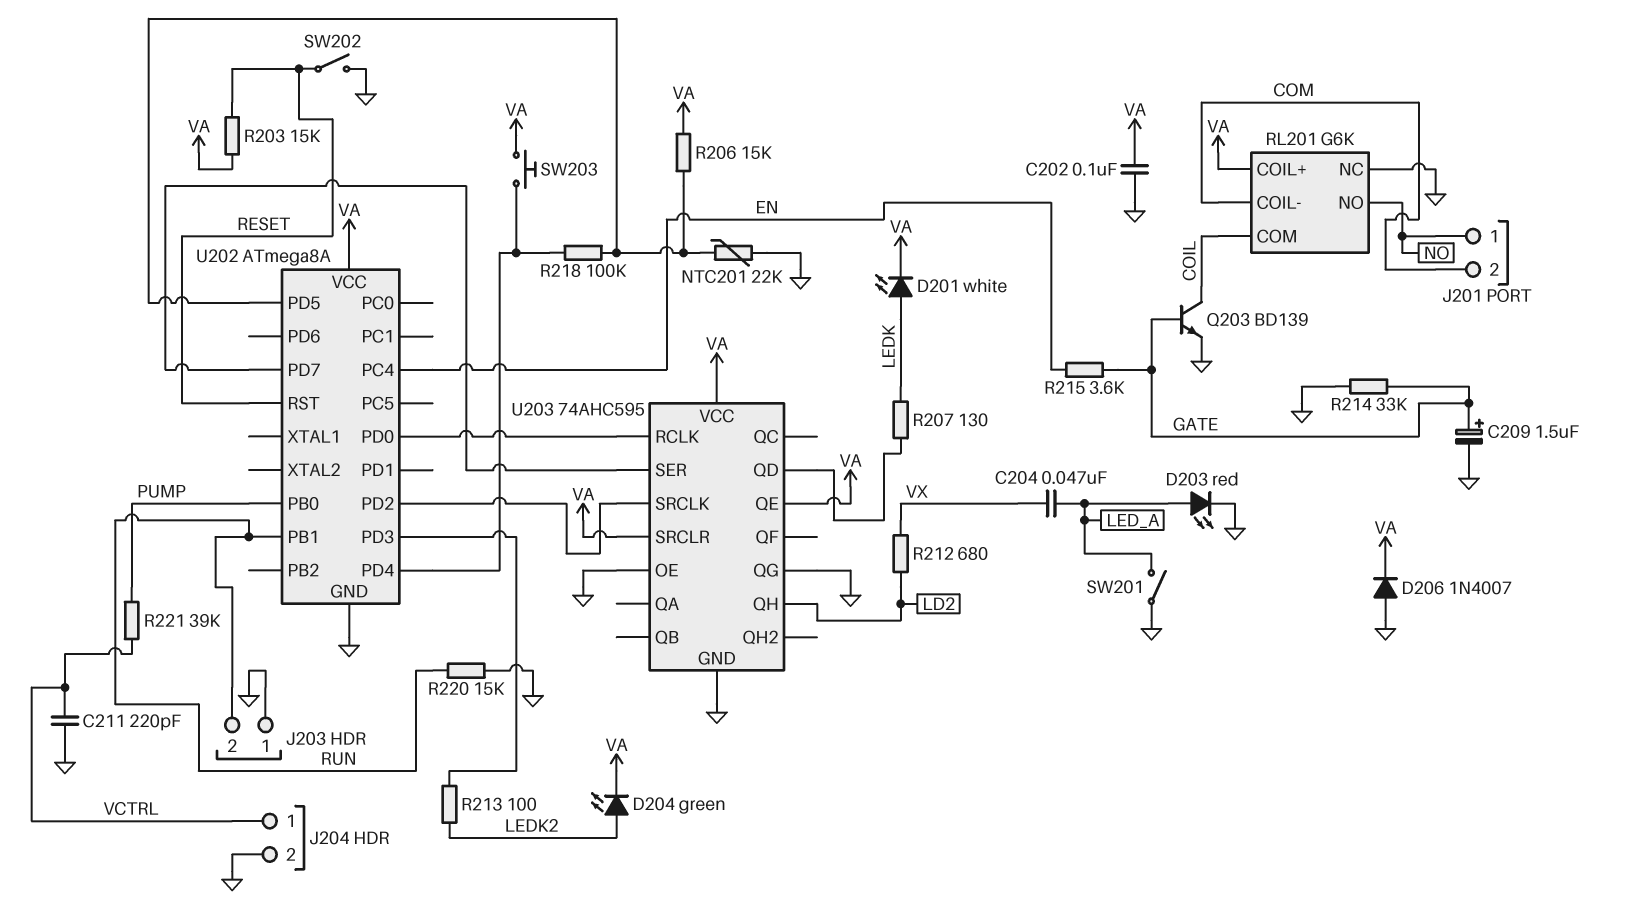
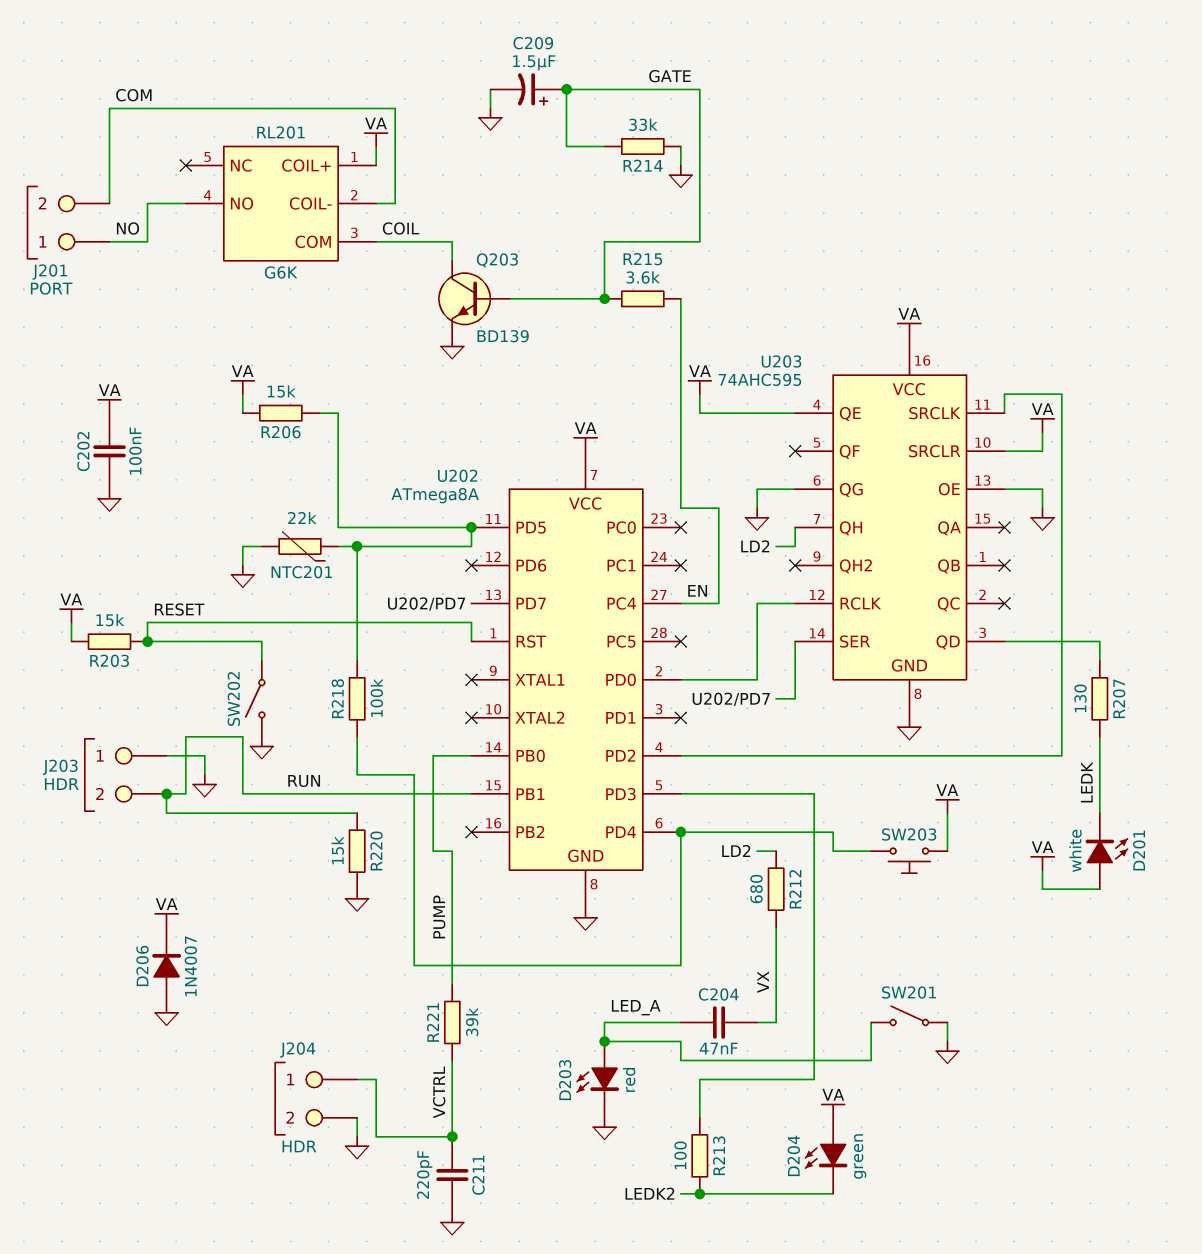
D201: LED white (A LEDK, K VA) -> LED white (A VA, K LEDK)
D204: LED green (A LEDK2, K VA) -> LED green (A VA, K LEDK2)
RL201 pin NC: GND -> none

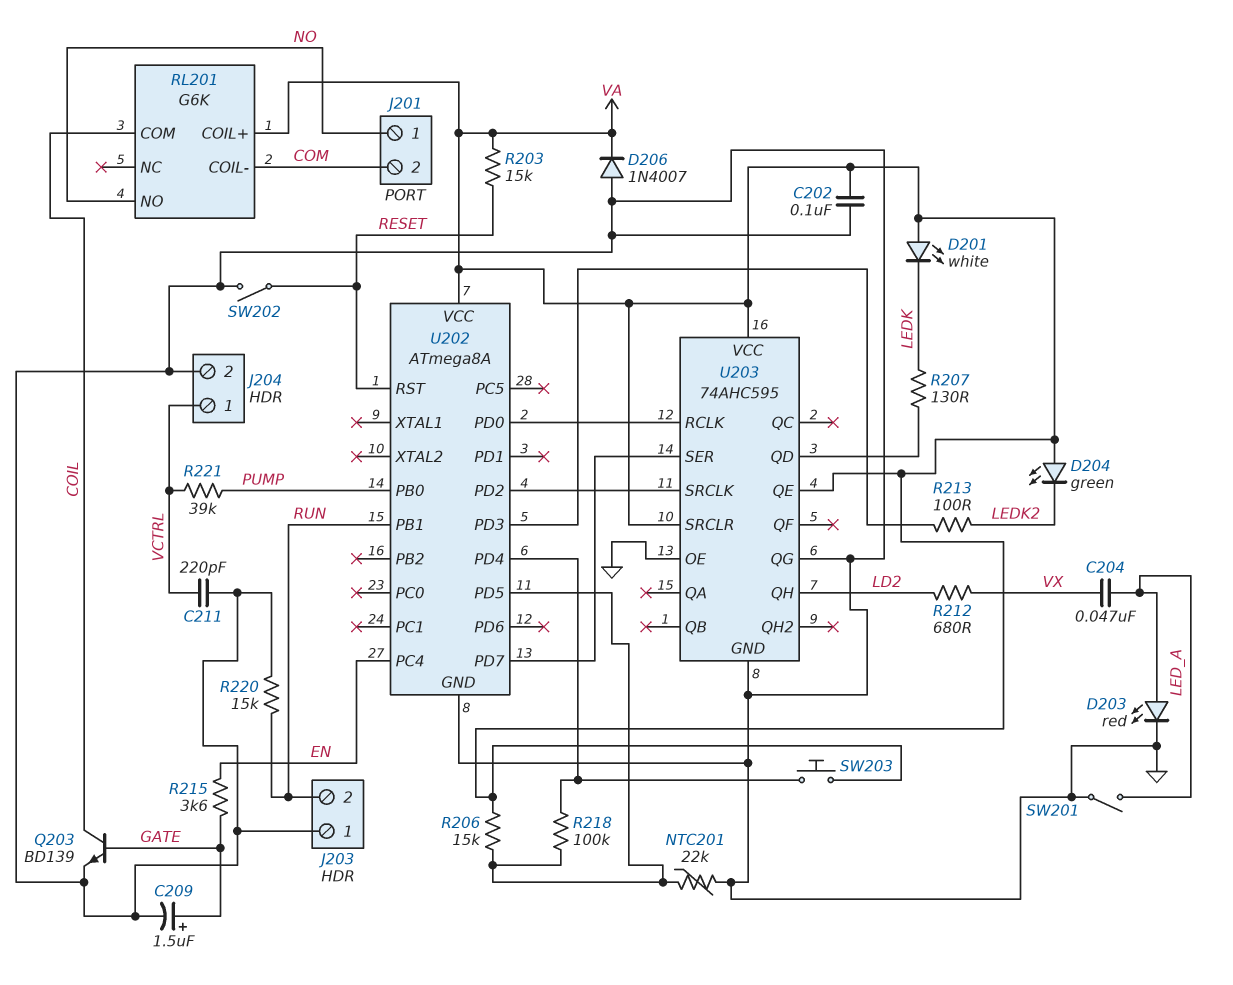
R214: 33k (GATE, GND) -> none

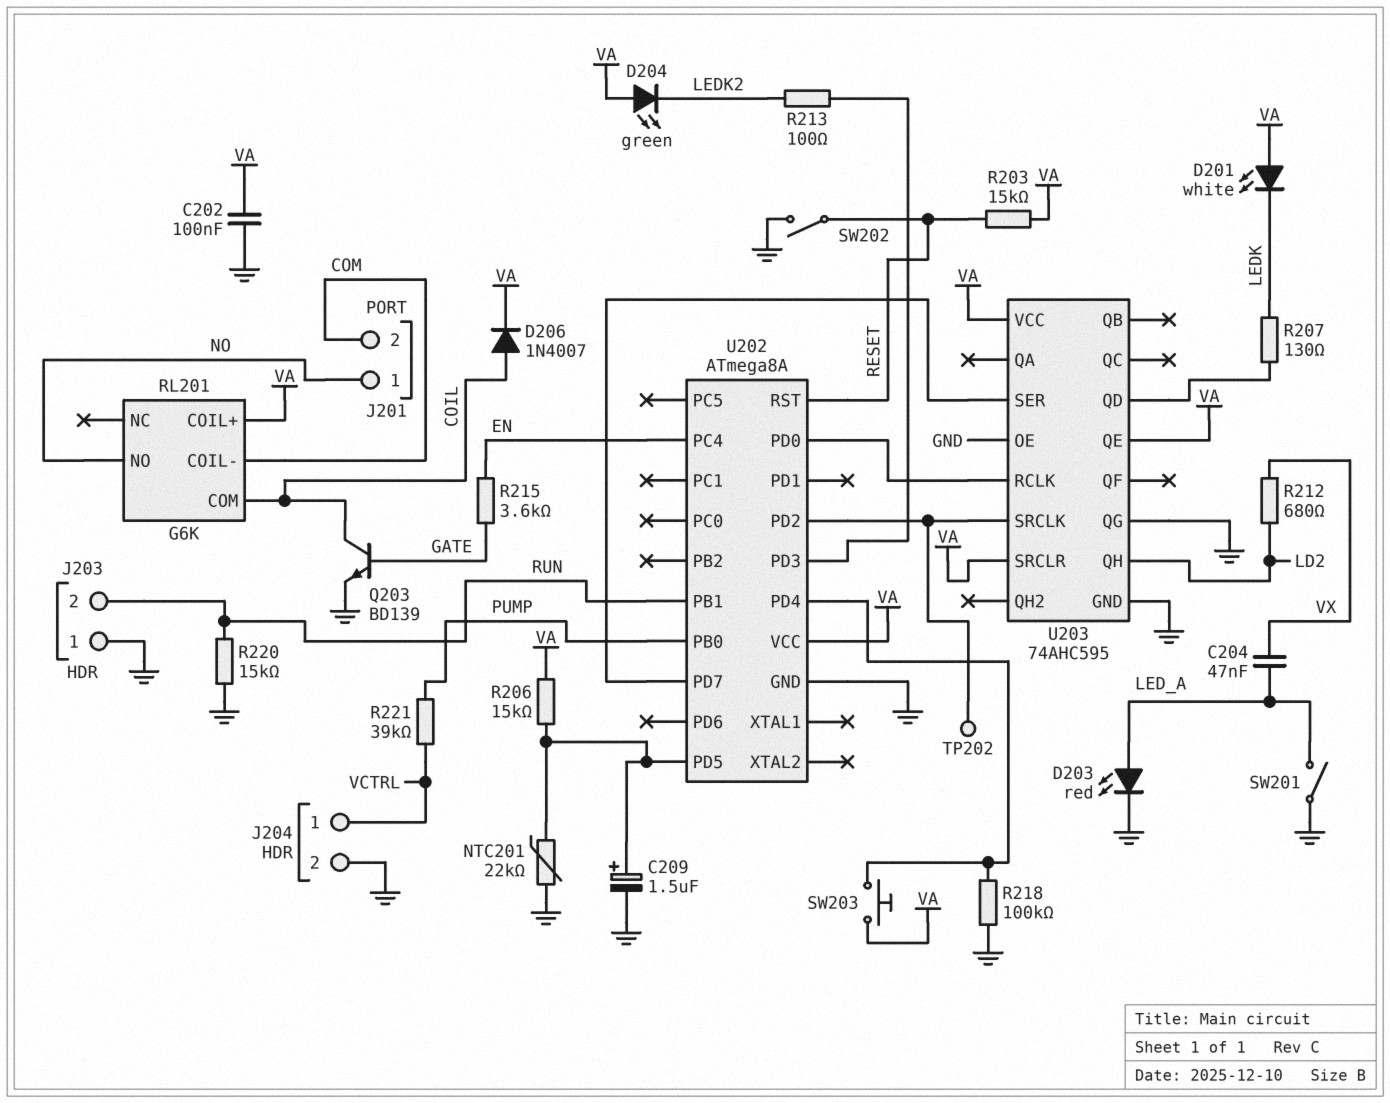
C209: 1.5uF (plus GATE, minus GND) -> 1.5uF (plus U202/PD5, minus GND)
C211: 220pF (GND, VCTRL) -> none
D206: diode 1N4007 (A GND, K VA) -> diode 1N4007 (A COIL, K VA)
R218: 100k (U202/PD4, U202/PD5) -> 100k (GND, U202/PD4)
TP202: none -> test point (U202/PD2)

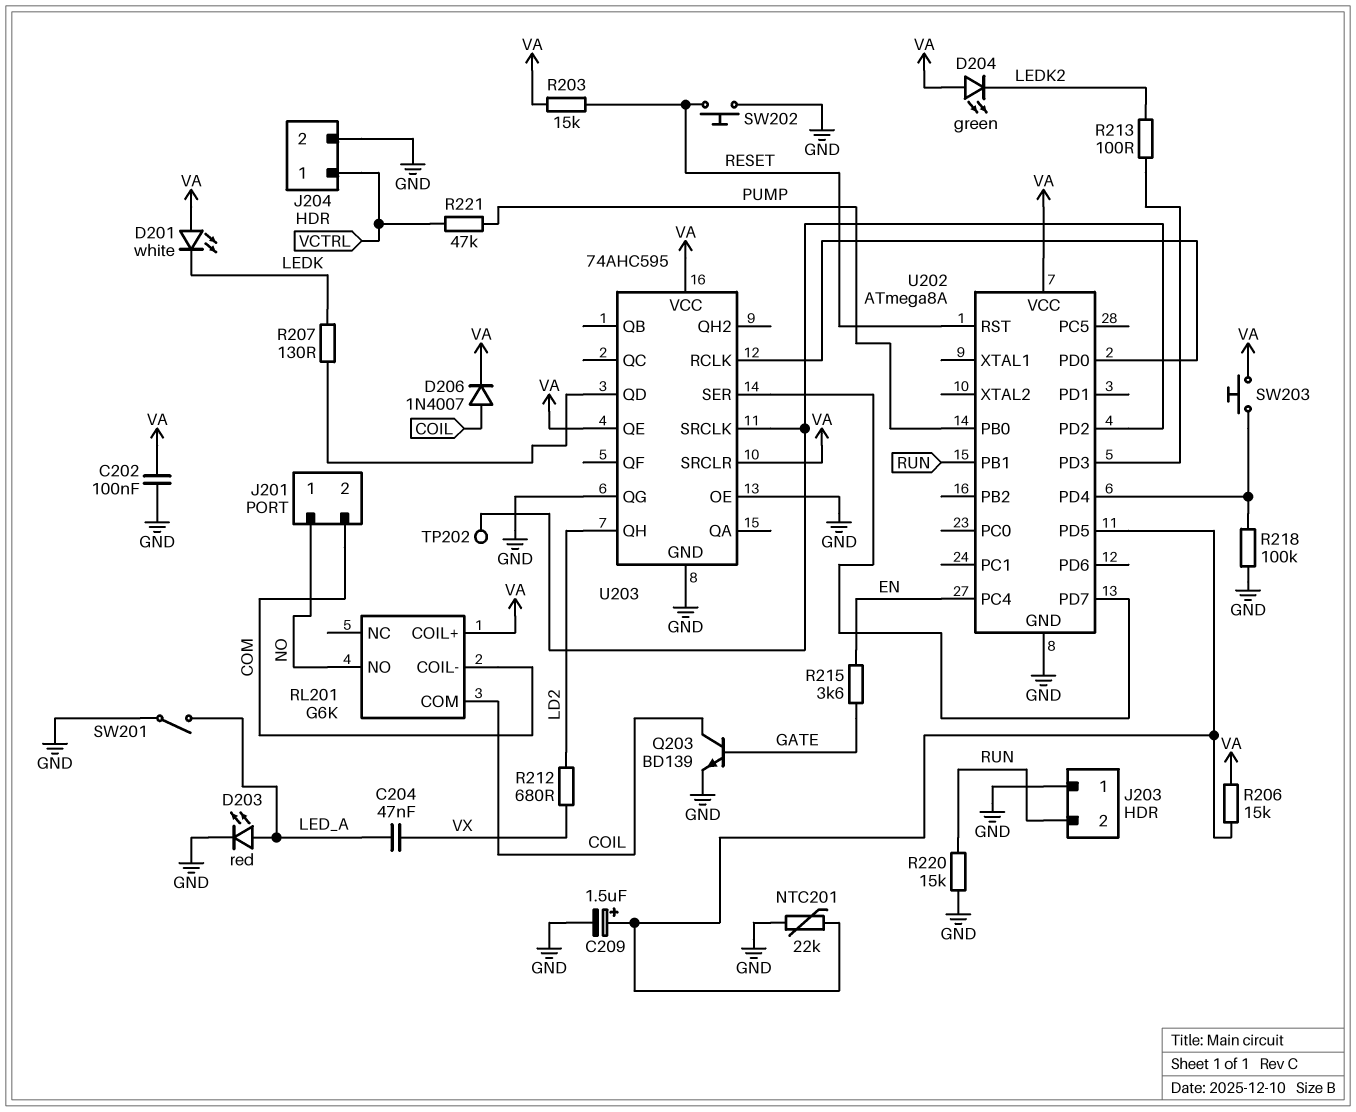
R221: 39k (PUMP, VCTRL) -> 47k (PUMP, VCTRL)
SW202: switch (GND, RESET) -> button (GND, RESET)

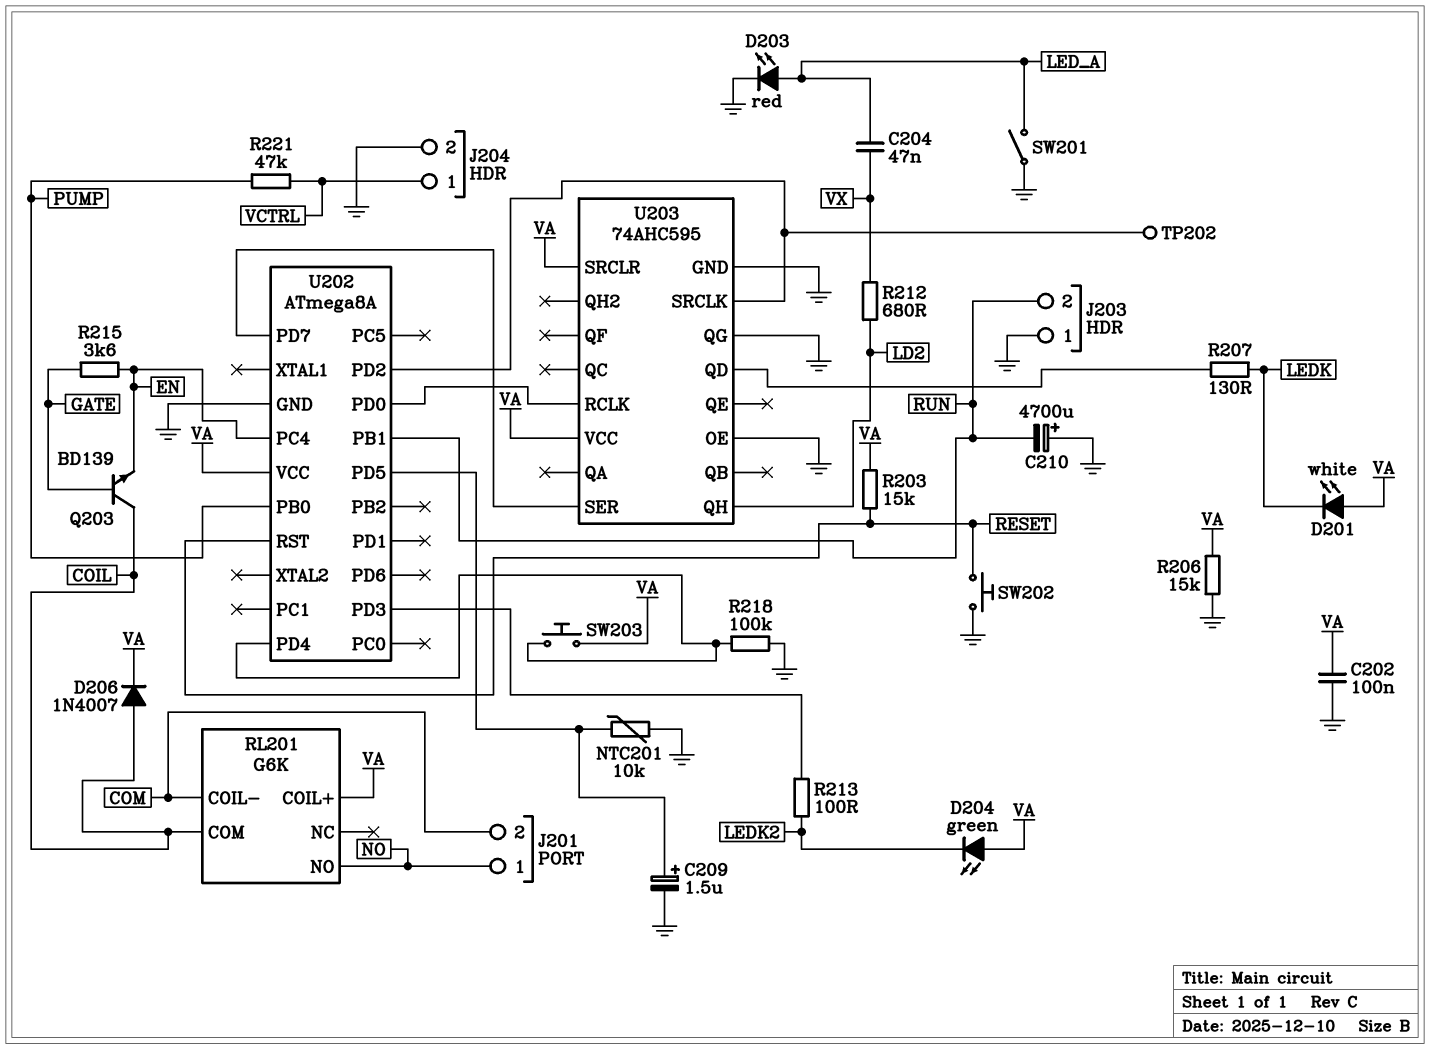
C210: none -> 4700uF (plus GND, minus RUN)
NTC201: 22k (GND, U202/PD5) -> 10k (GND, U202/PD5)
Q203: NPN BD139 (B GATE, C COIL, E GND) -> NPN BD139 (B GATE, C COIL, E EN)
R206: 15k (U202/PD5, VA) -> 15k (GND, VA)
R220: 15k (GND, RUN) -> none
U203 pin QE: VA -> none

